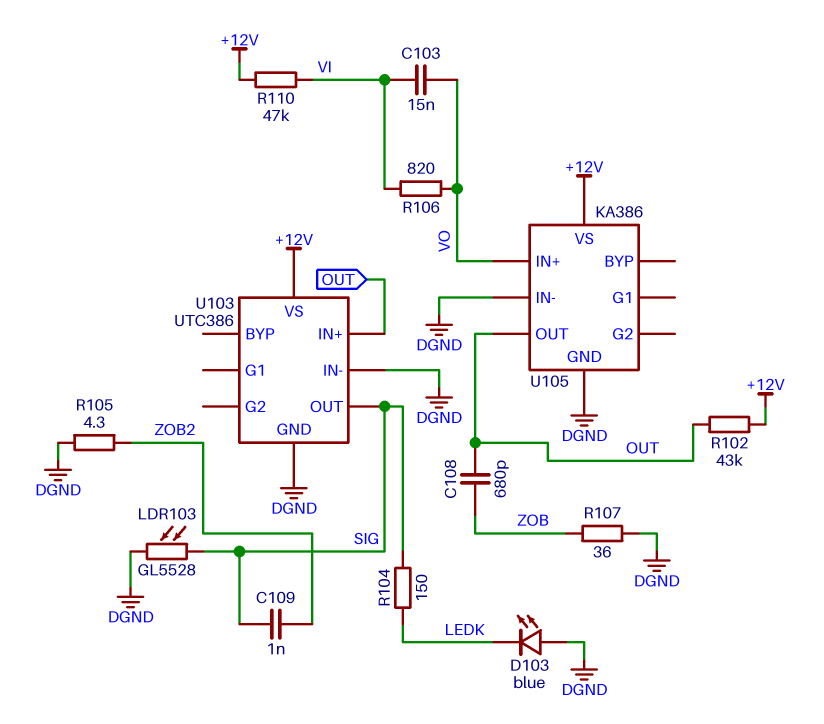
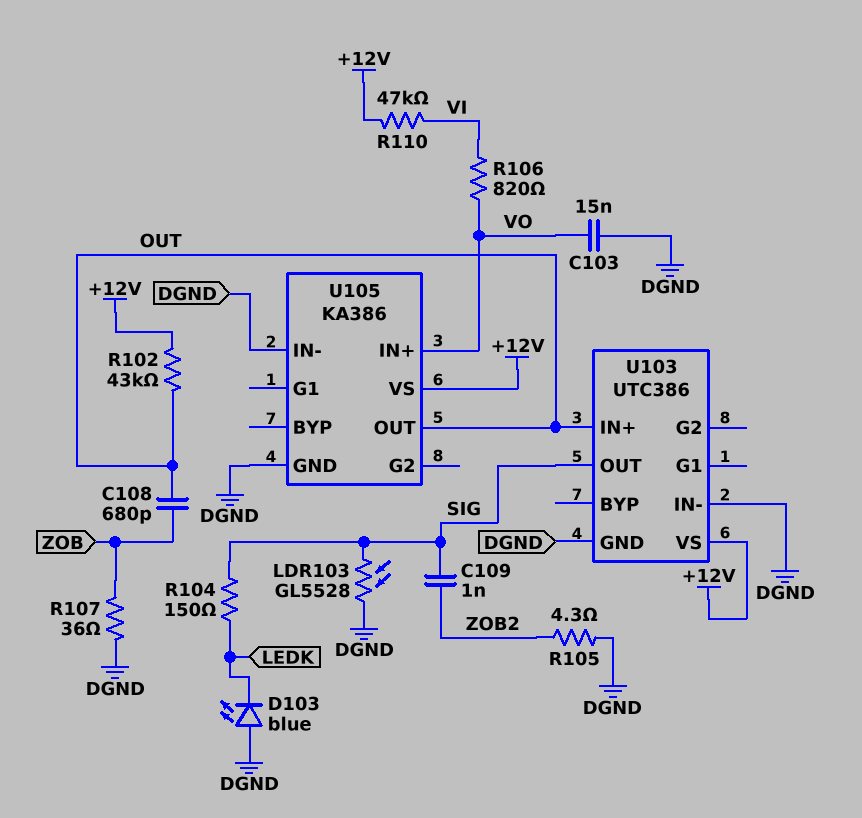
C103: 15nF (VI, VO) -> 15nF (DGND, VO)

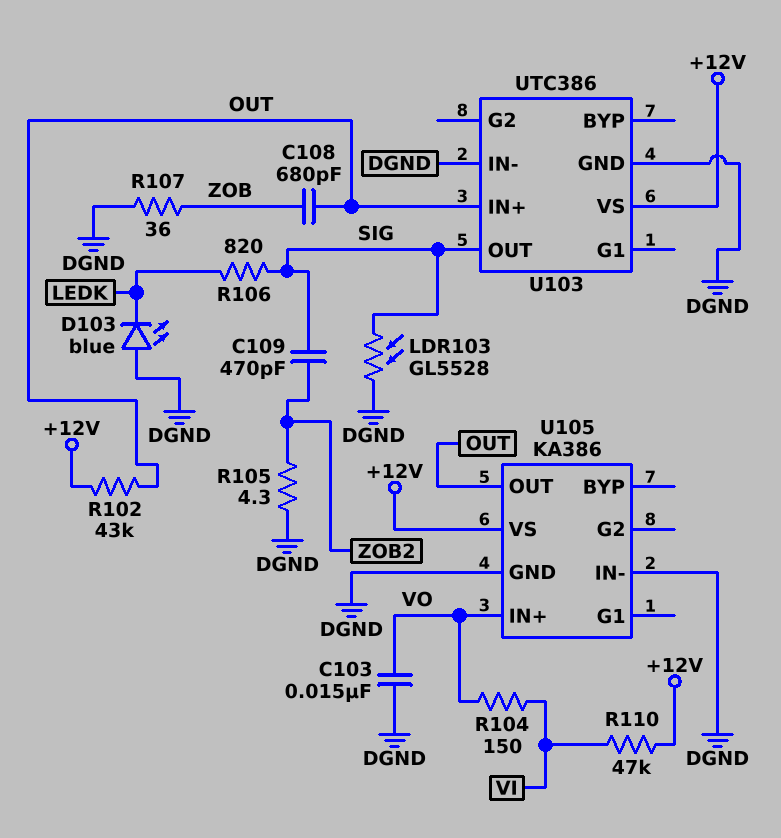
C109: 1nF (SIG, ZOB2) -> 470pF (SIG, ZOB2)
R104: 150 (LEDK, SIG) -> 150 (VI, VO)
R106: 820 (VI, VO) -> 820 (LEDK, SIG)

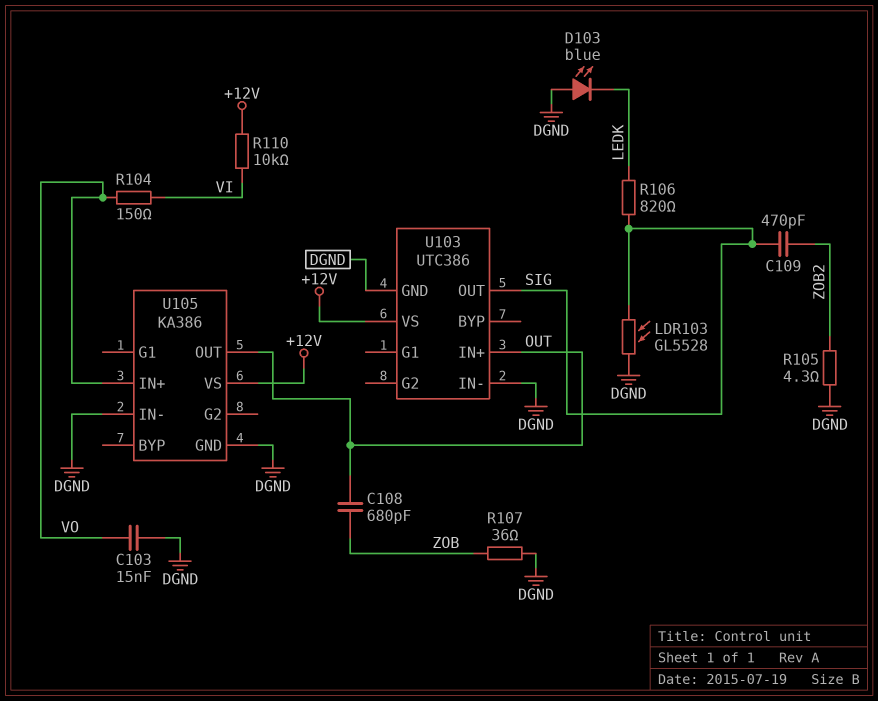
R102: 43k (+12V, OUT) -> none
R110: 47k (+12V, VI) -> 10k (+12V, VI)

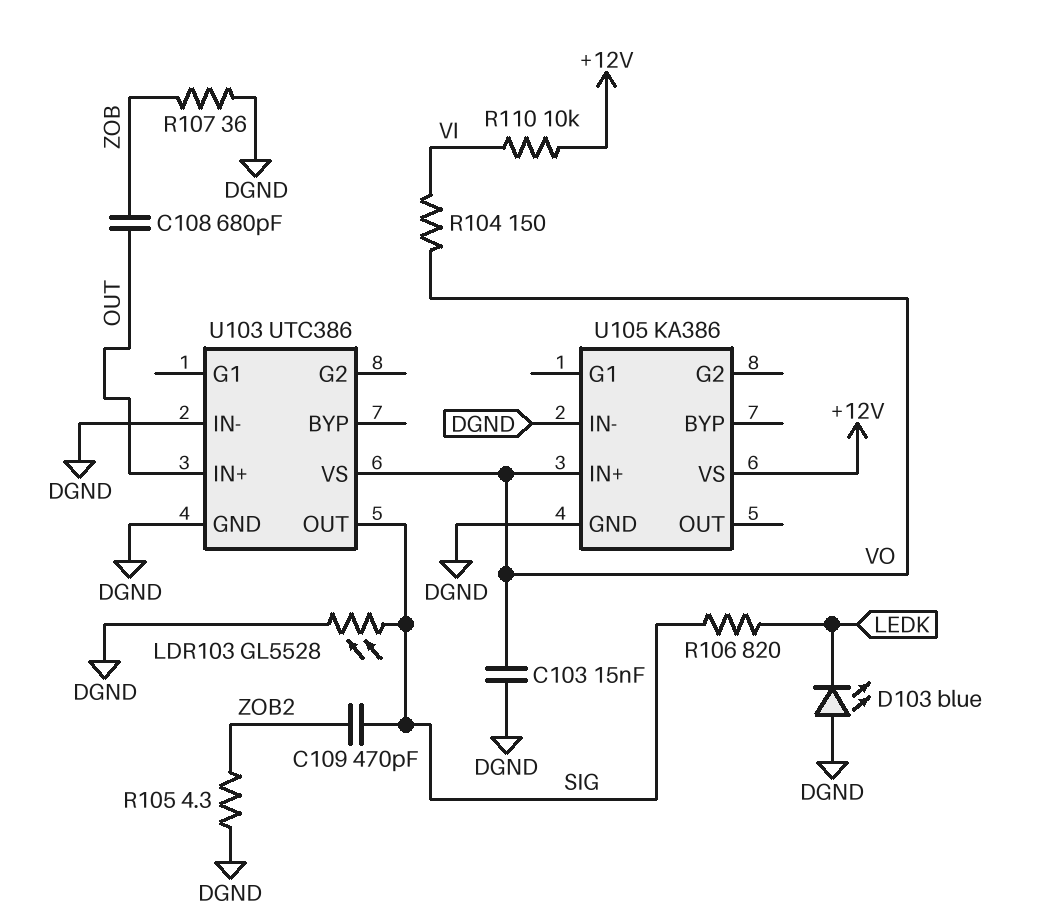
U103 pin VS: +12V -> VO
U105 pin OUT: OUT -> none

